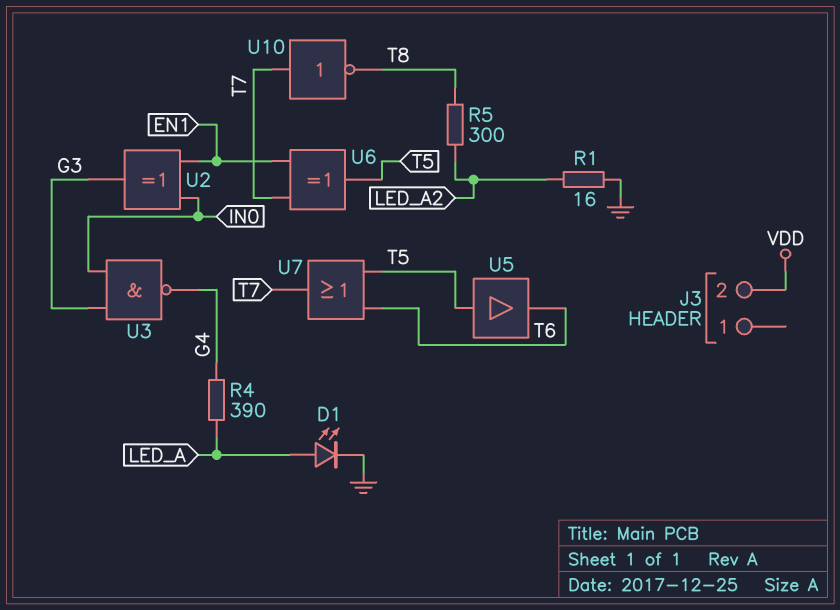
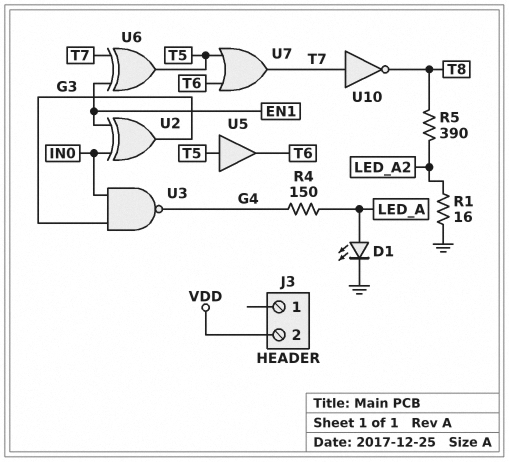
R4: 390 (G4, LED_A) -> 150 (G4, LED_A)
R5: 300 (LED_A2, T8) -> 390 (LED_A2, T8)

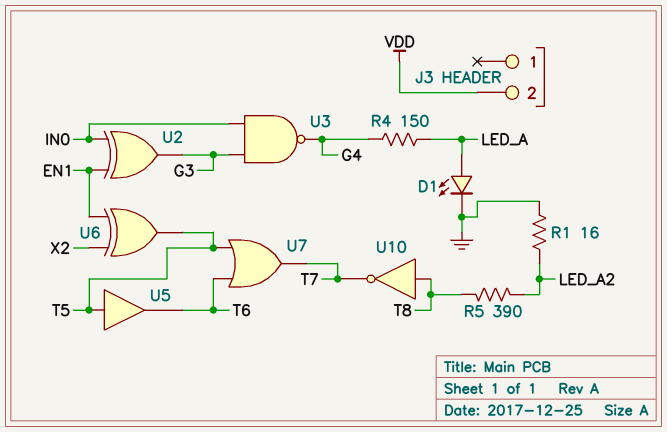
U6: XOR (in EN1, in T7, out T5) -> XOR (in EN1, in X2, out T5)
U10: NOT (in T7, out T8) -> NOT (in T8, out T7)

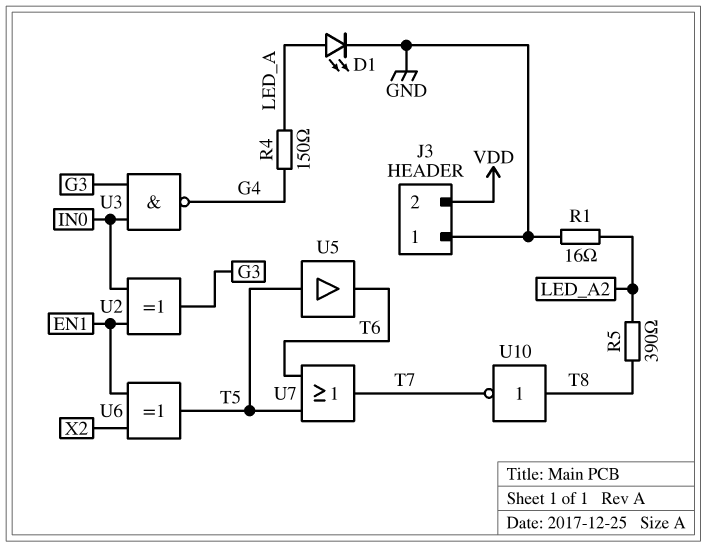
J3 pin 1: none -> GND

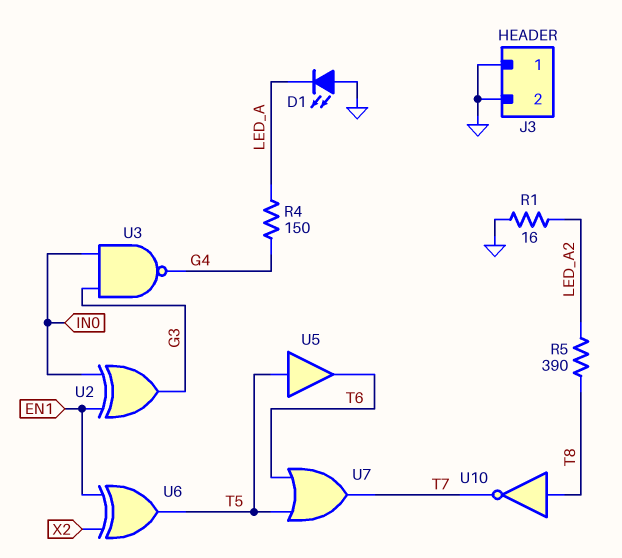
D1: LED (A LED_A, K GND) -> LED (A GND, K LED_A)
J3 pin 2: VDD -> GND

